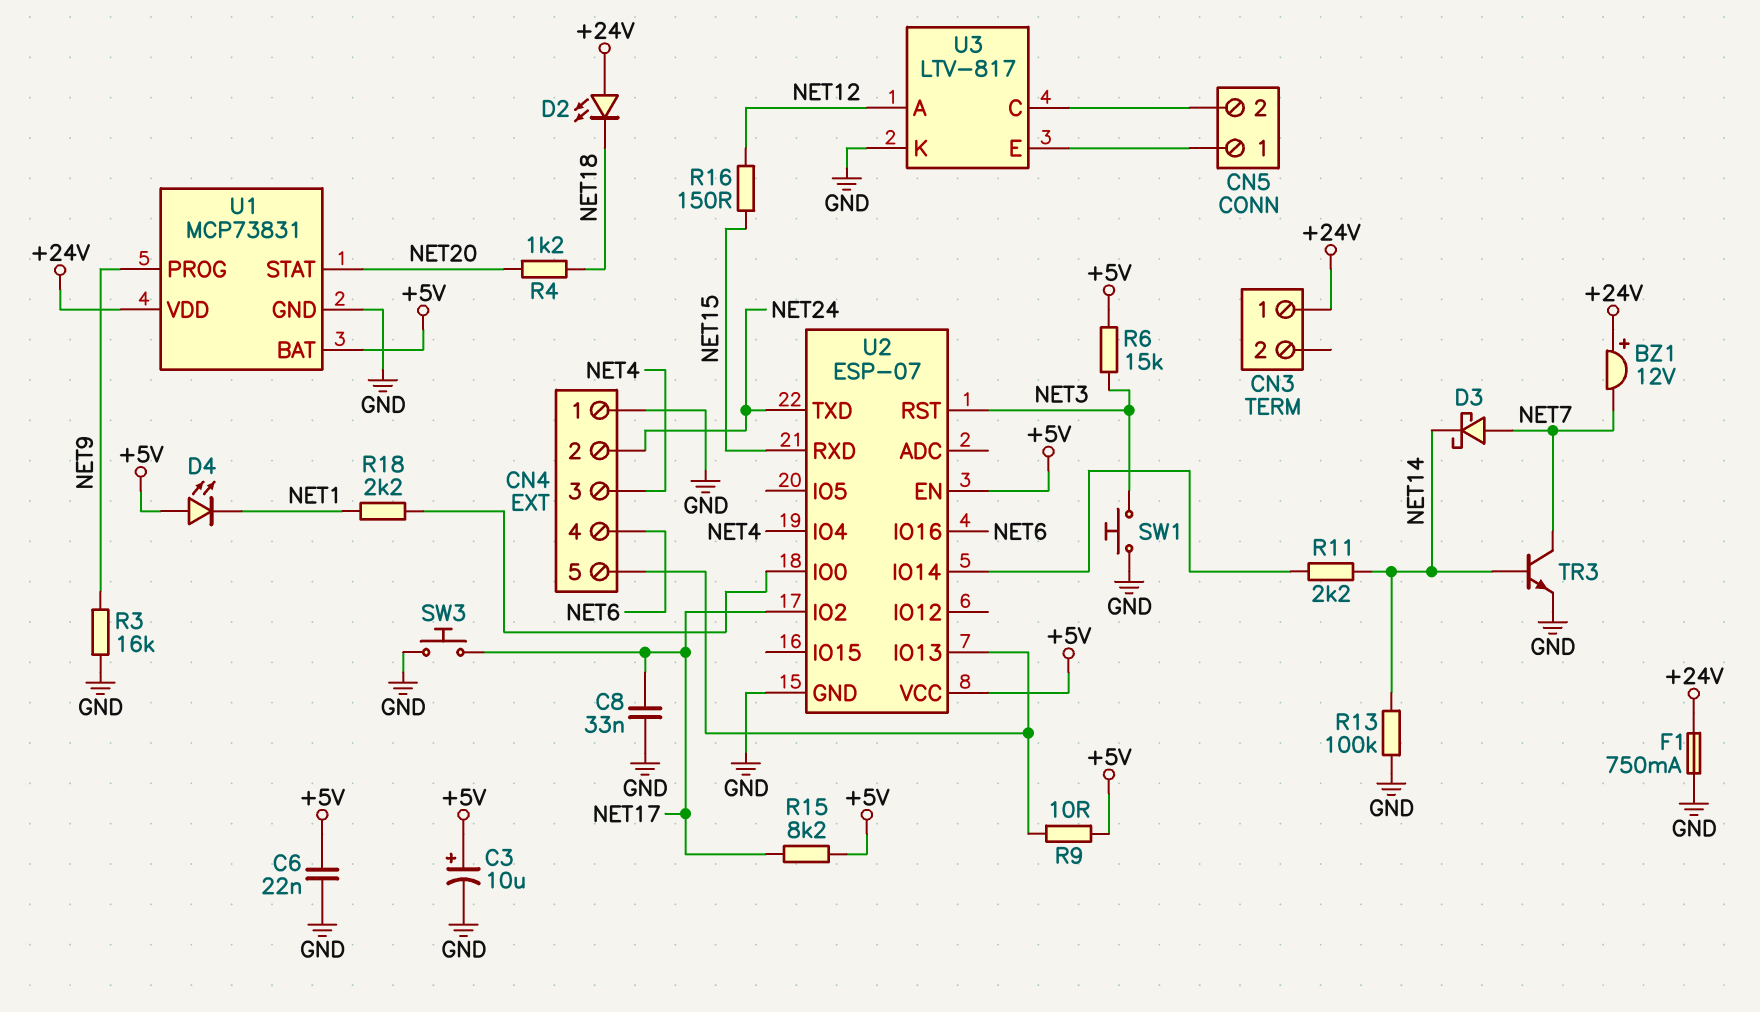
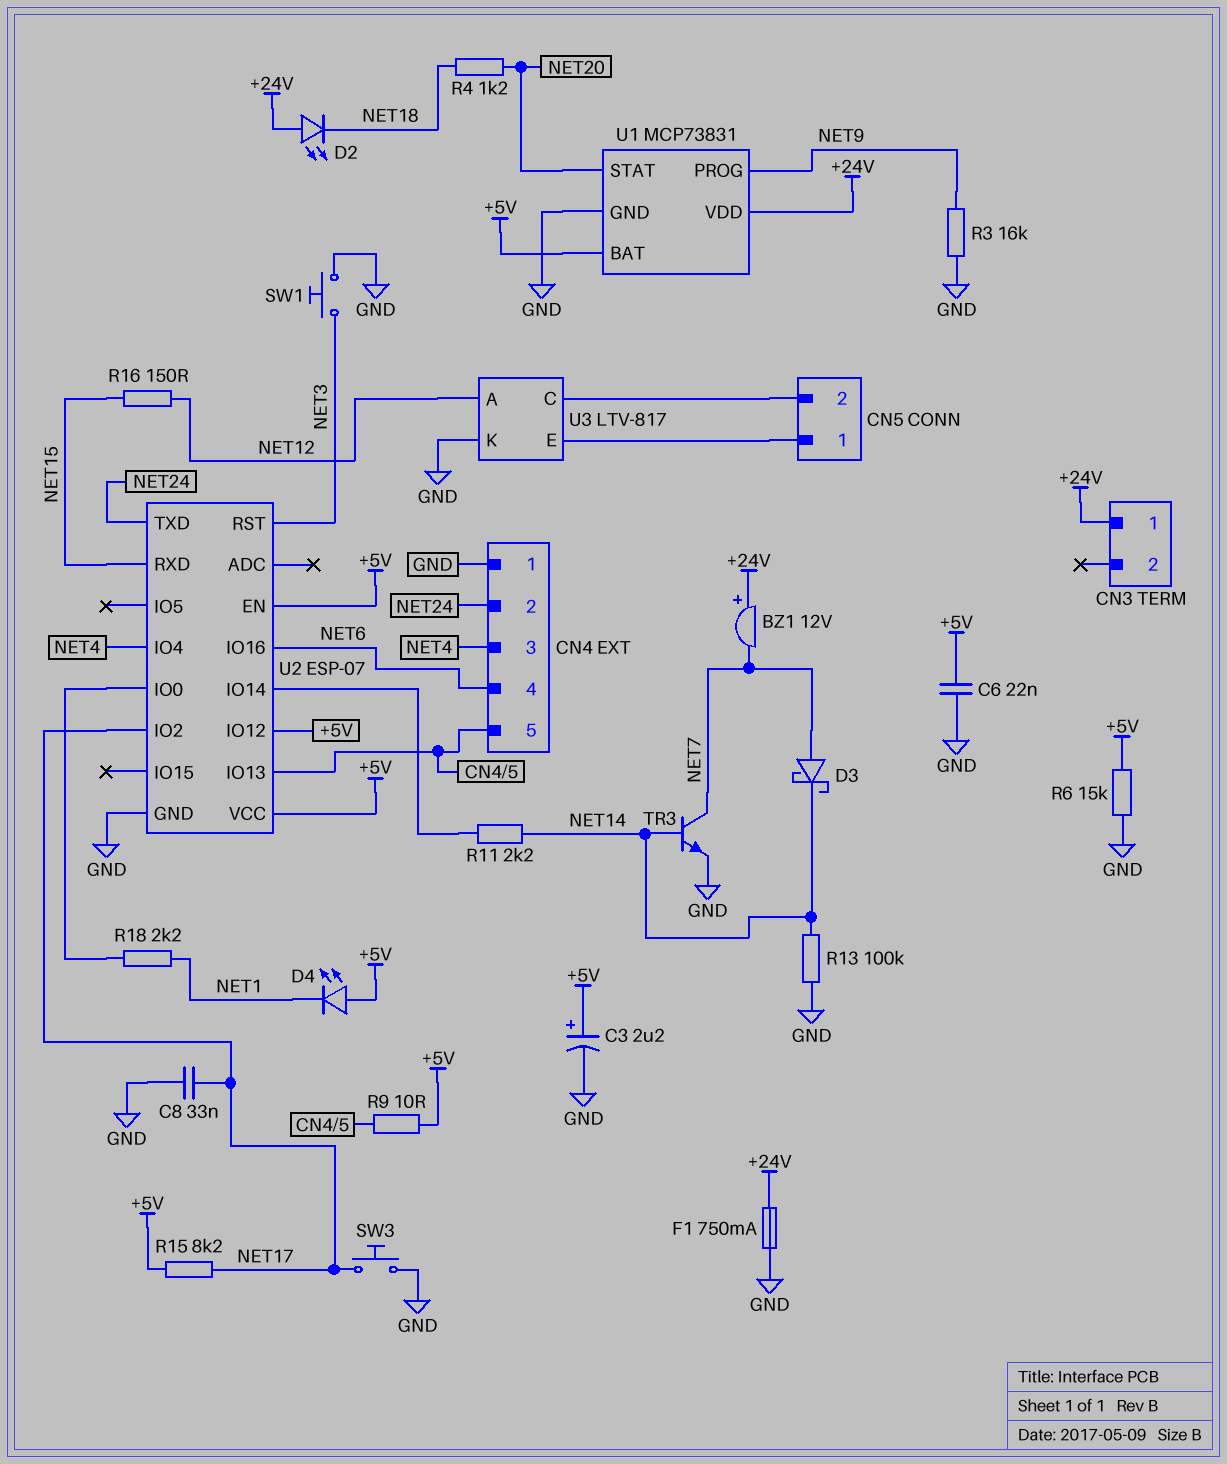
C3: 10uF (plus +5V, minus GND) -> 2.2uF (plus +5V, minus GND)
R6: 15k (+5V, NET3) -> 15k (+5V, GND)
U2 pin IO12: none -> +5V

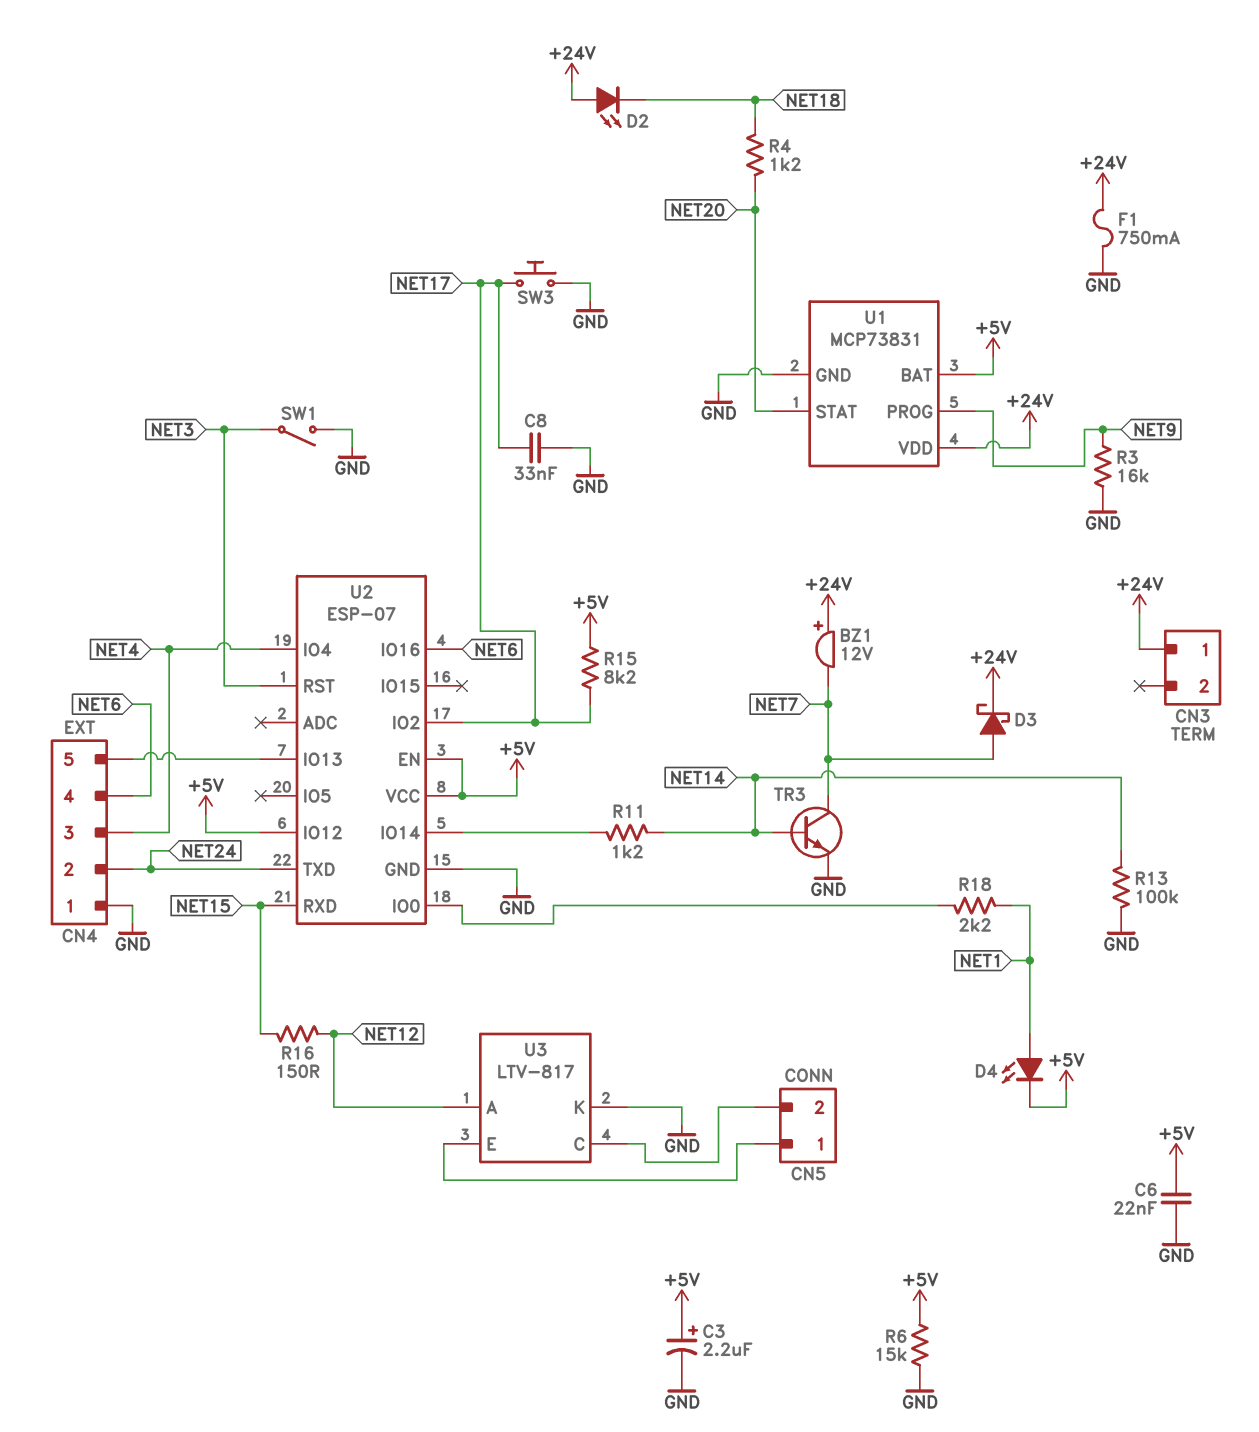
D3: schottky (A NET7, K NET14) -> schottky (A NET7, K +24V)
D4: LED (A +5V, K NET1) -> LED (A NET1, K +5V)
R9: 10 (+5V, CN4/5) -> none
R11: 2.2k (NET14, U2/IO14) -> 1.2k (NET14, U2/IO14)
SW1: button (GND, NET3) -> switch (GND, NET3)

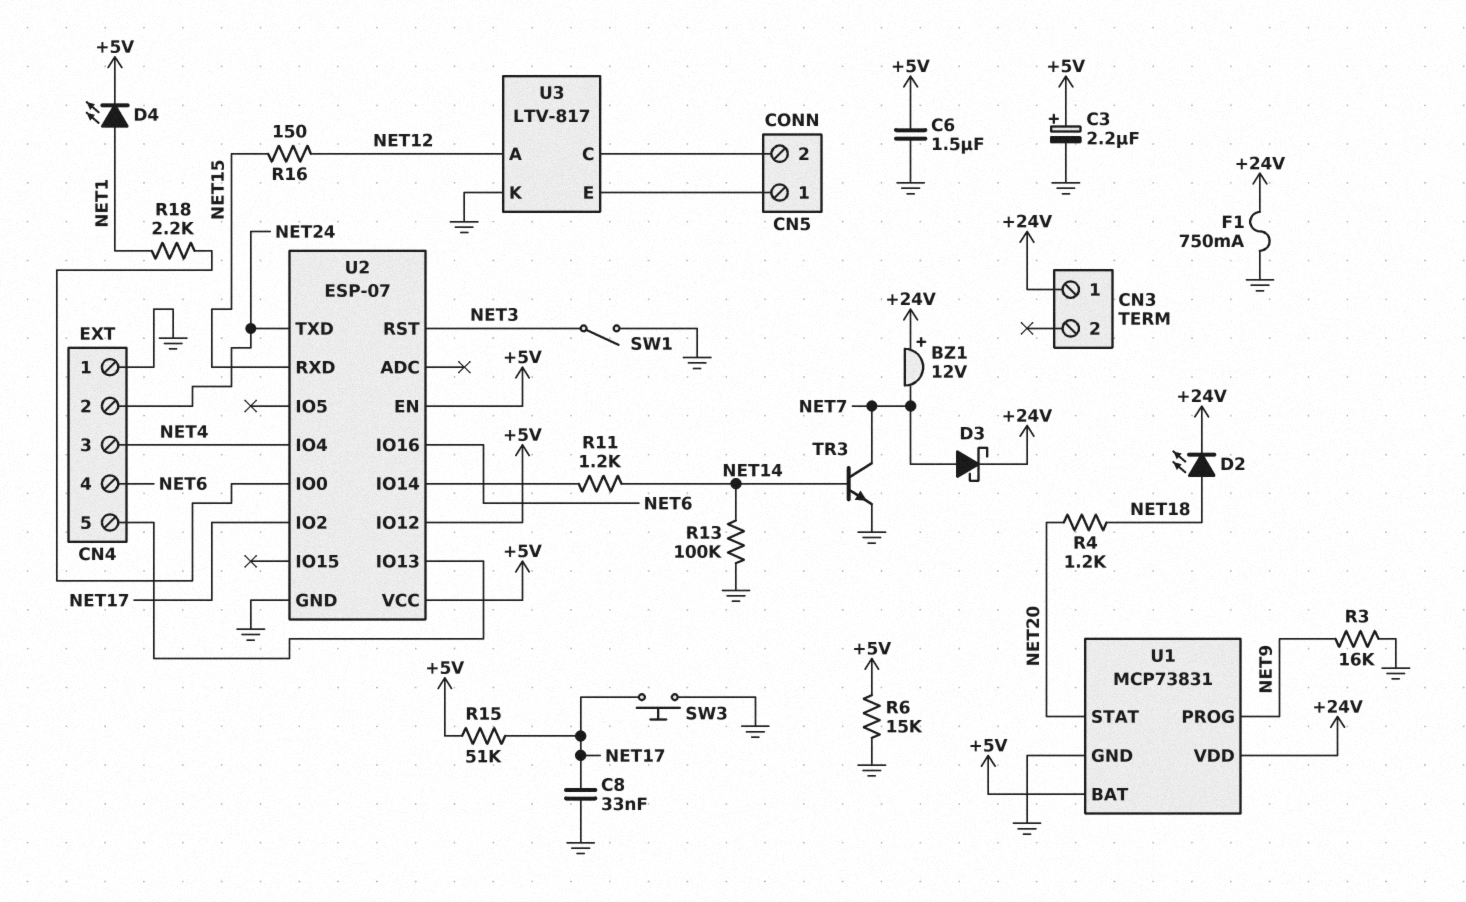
C6: 22nF (+5V, GND) -> 1.5uF (+5V, GND)
D2: LED (A +24V, K NET18) -> LED (A NET18, K +24V)
R15: 8.2k (+5V, NET17) -> 51k (+5V, NET17)

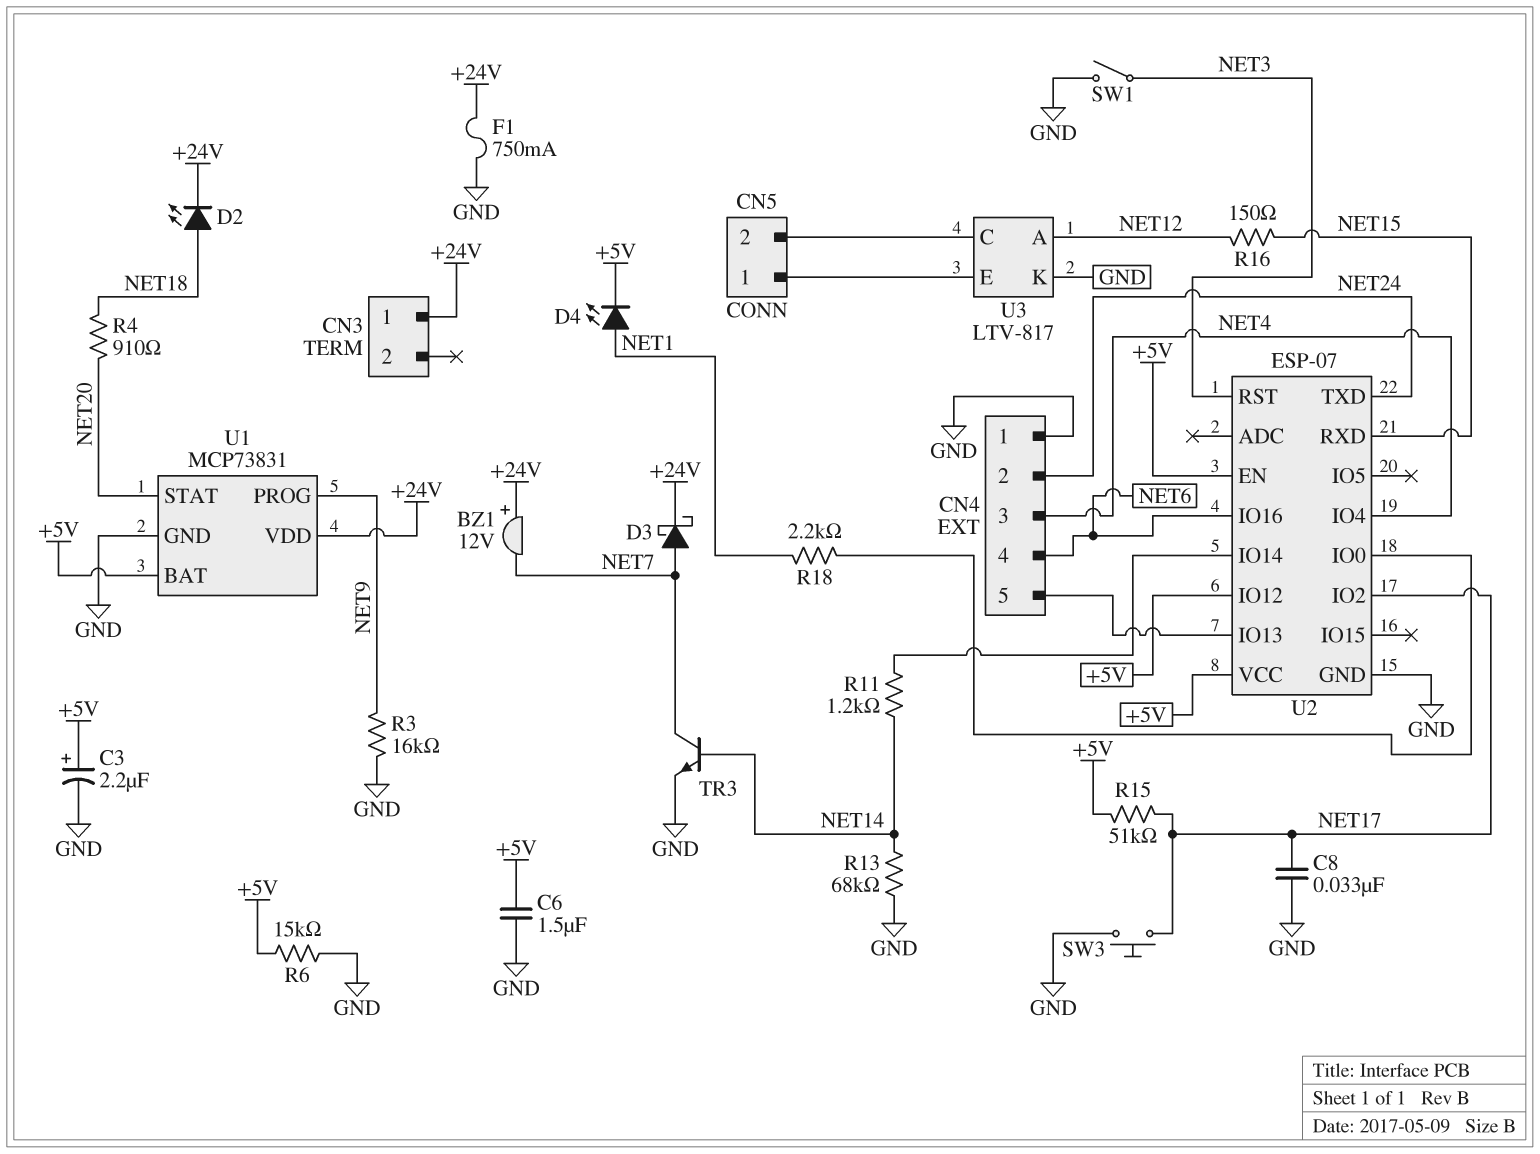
R4: 1.2k (NET18, NET20) -> 910 (NET18, NET20)
R13: 100k (GND, NET14) -> 68k (GND, NET14)

